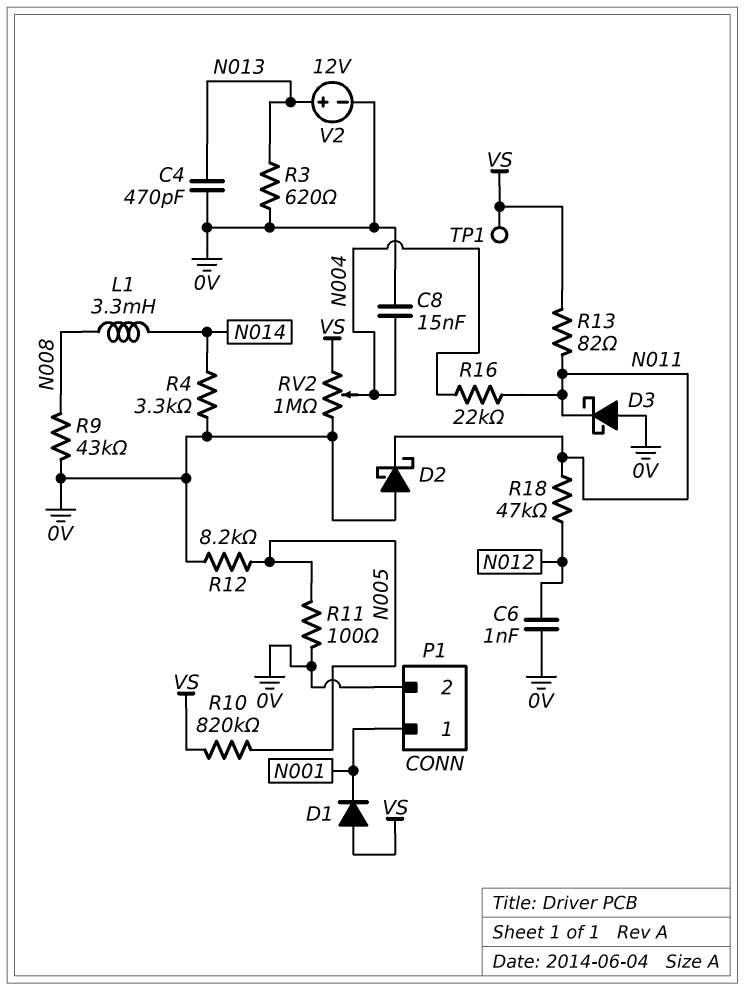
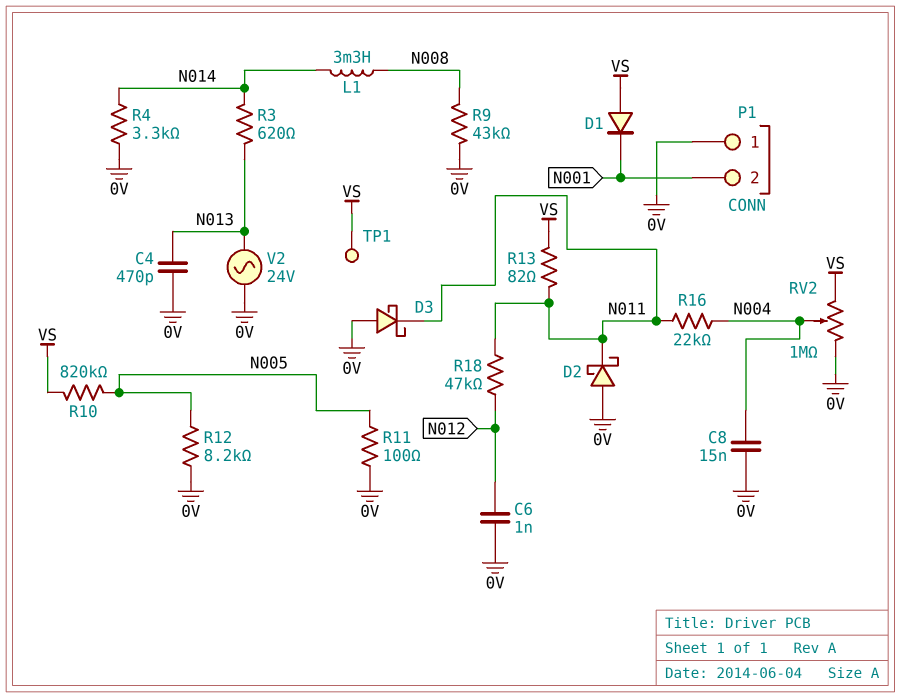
P1 pin 1: N001 -> 0V
P1 pin 2: 0V -> N001
R3: 620 (0V, N013) -> 620 (N013, N014)
V2: 12V (plus N013, minus 0V) -> AC 24V (0V, N013)

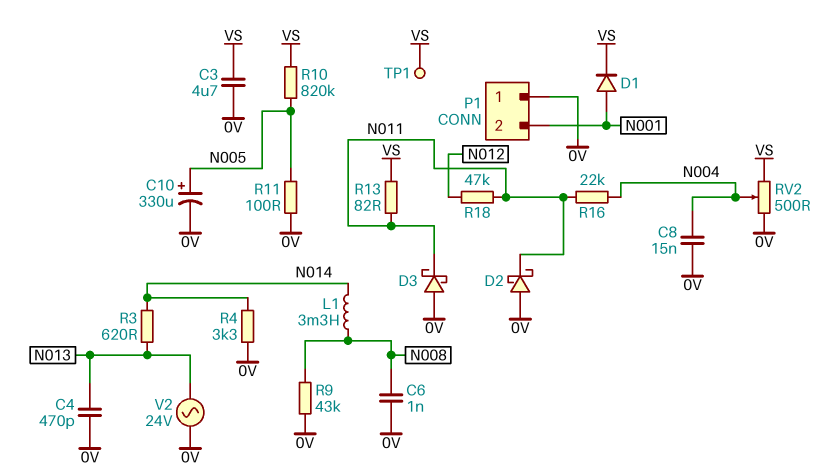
C3: none -> 4.7uF (0V, VS)
C6: 1nF (0V, N012) -> 1nF (0V, N008)
C10: none -> 330uF (plus N005, minus 0V)
D1: diode (A VS, K N001) -> diode (A N001, K VS)
R12: 8.2k (0V, N005) -> none
RV2: 1M (0V, VS, wiper N004) -> 500 (0V, VS, wiper N004)

